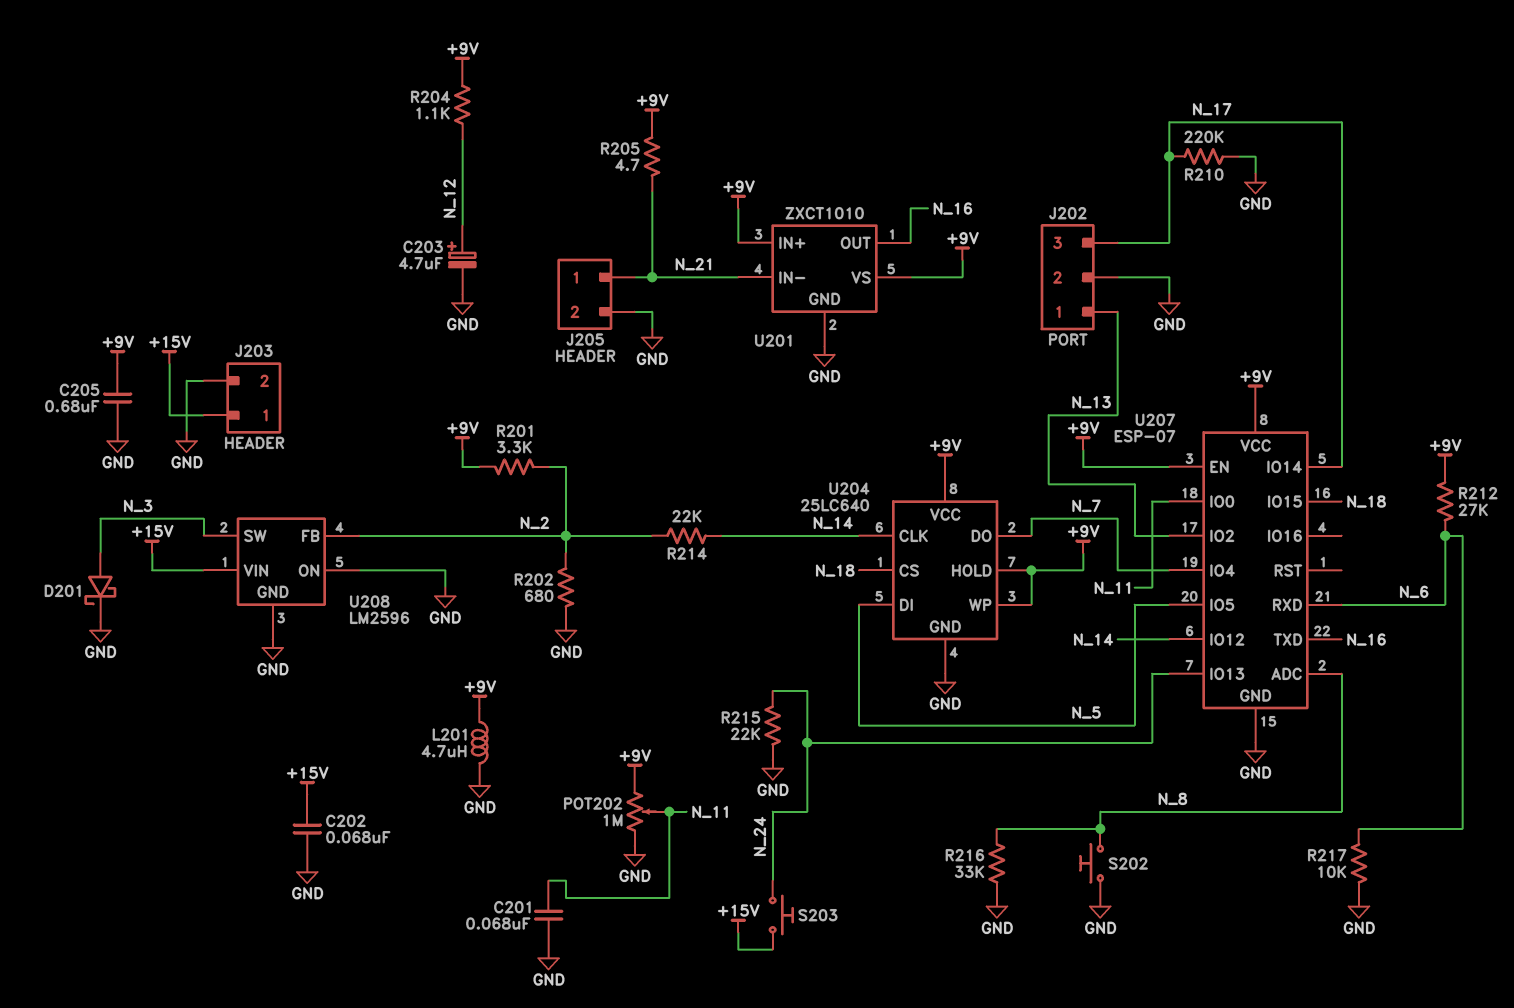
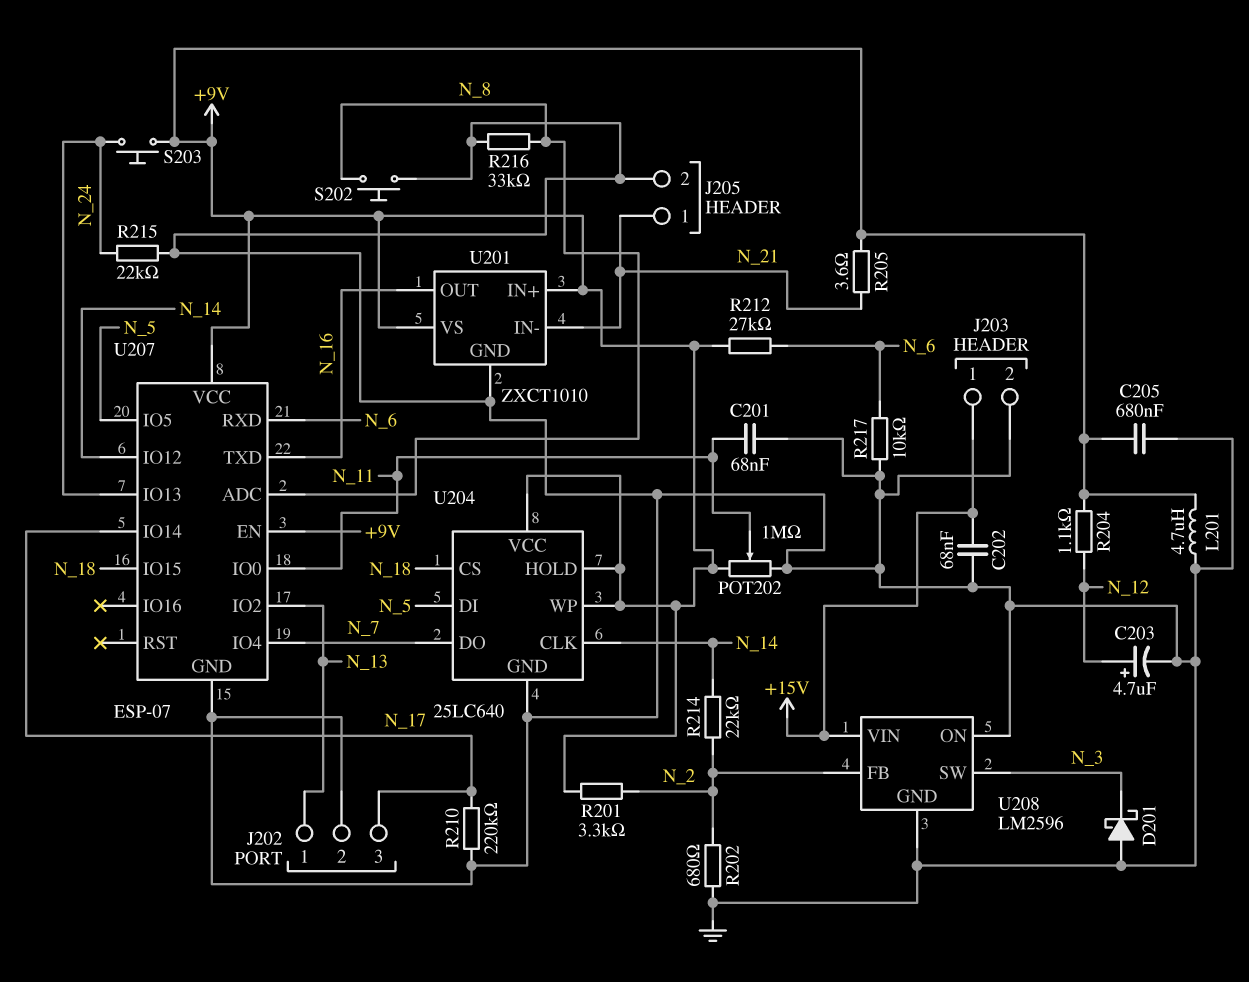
D201: schottky (A N_3, K GND) -> schottky (A GND, K N_3)
R205: 4.7 (+9V, N_21) -> 3.6 (+9V, N_21)
S203: button (+15V, N_24) -> button (+9V, N_24)

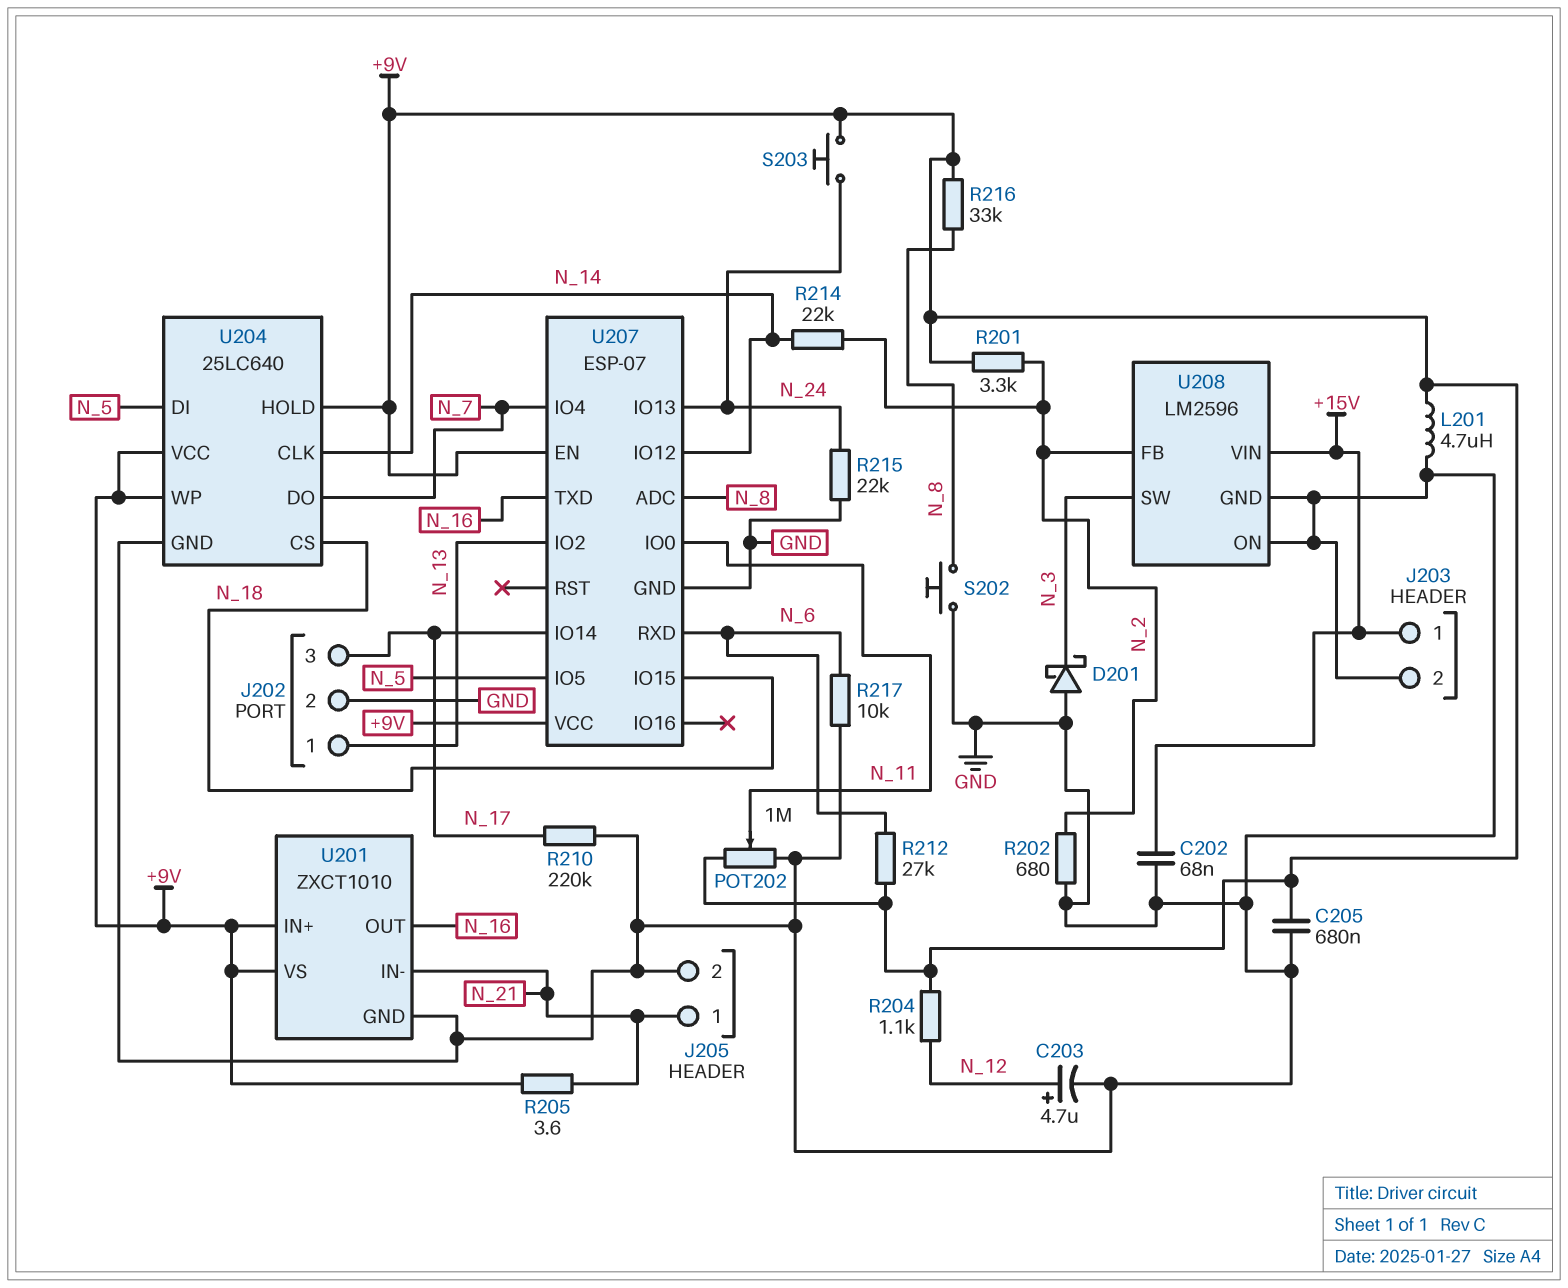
C201: 68nF (GND, N_11) -> none
R216: 33k (GND, N_8) -> 33k (+9V, N_8)

